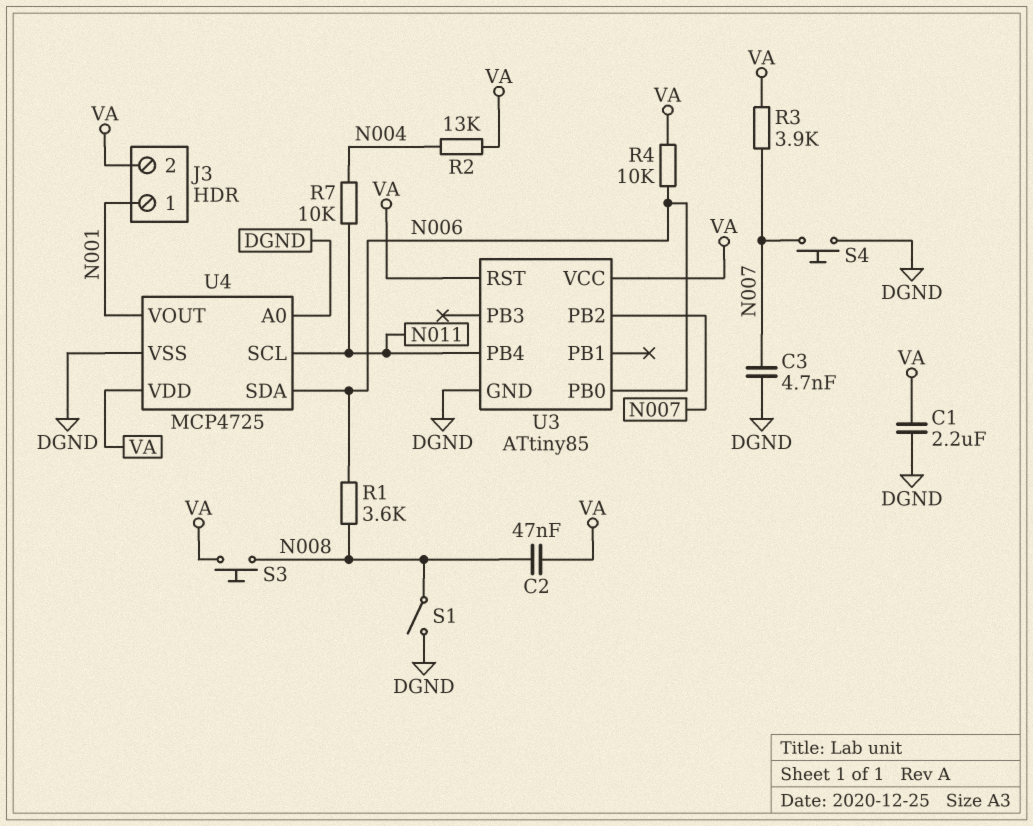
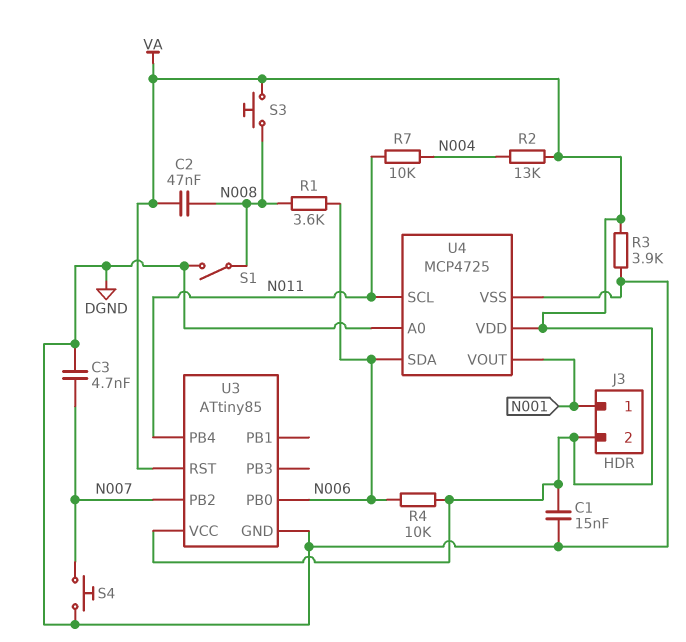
C1: 2.2uF (DGND, VA) -> 15nF (DGND, VA)
R3: 3.9k (N007, VA) -> 3.9k (DGND, VA)

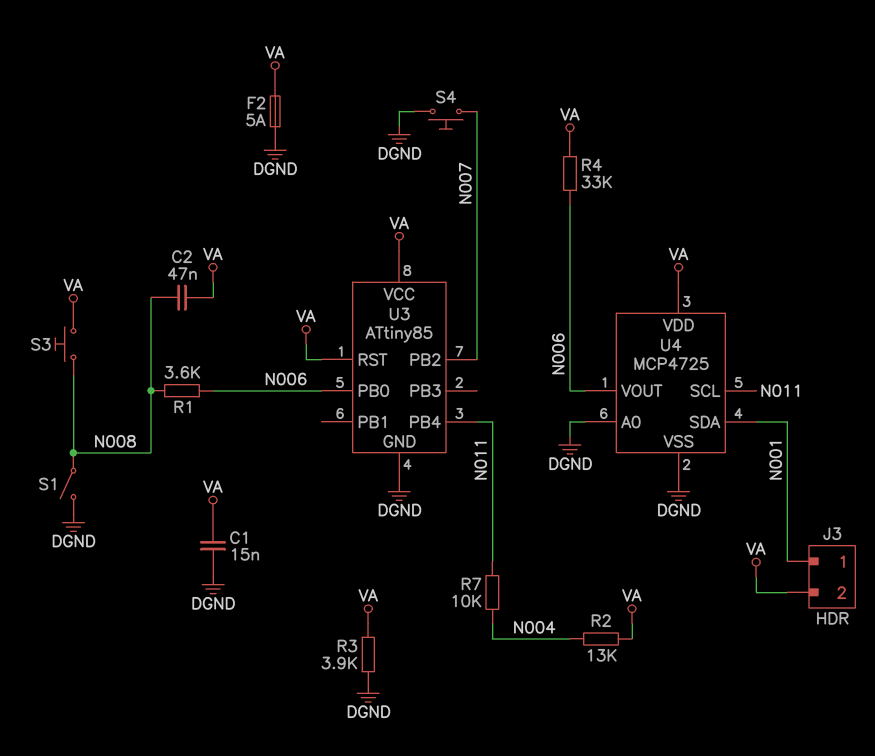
C3: 4.7nF (DGND, N007) -> none
F2: none -> 5A (DGND, VA)
R4: 10k (N006, VA) -> 33k (N006, VA)
U4 pin SDA: N006 -> N001
U4 pin VOUT: N001 -> N006

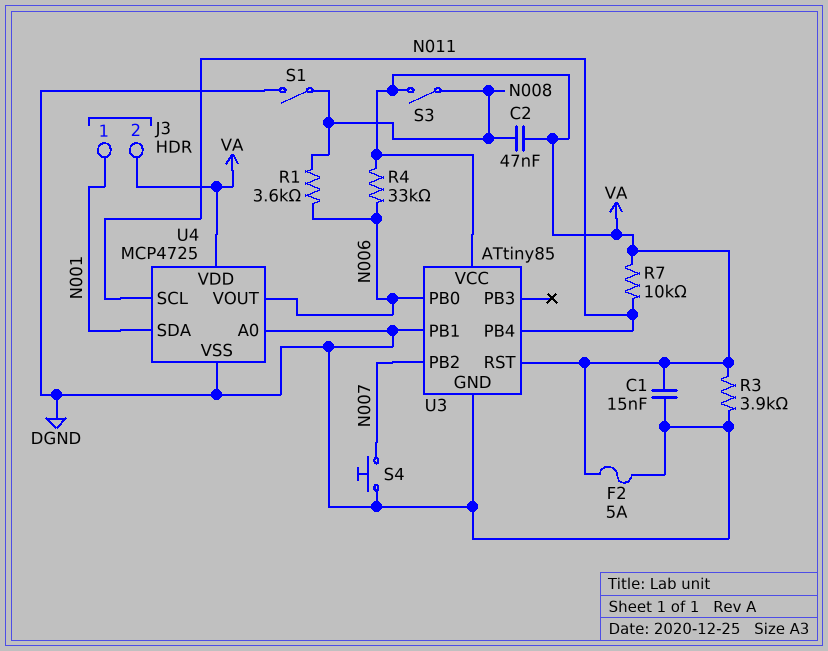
R2: 13k (N004, VA) -> none
R7: 10k (N004, N011) -> 10k (N011, VA)
S3: button (N008, VA) -> switch (N008, VA)
U3 pin PB1: none -> DGND

